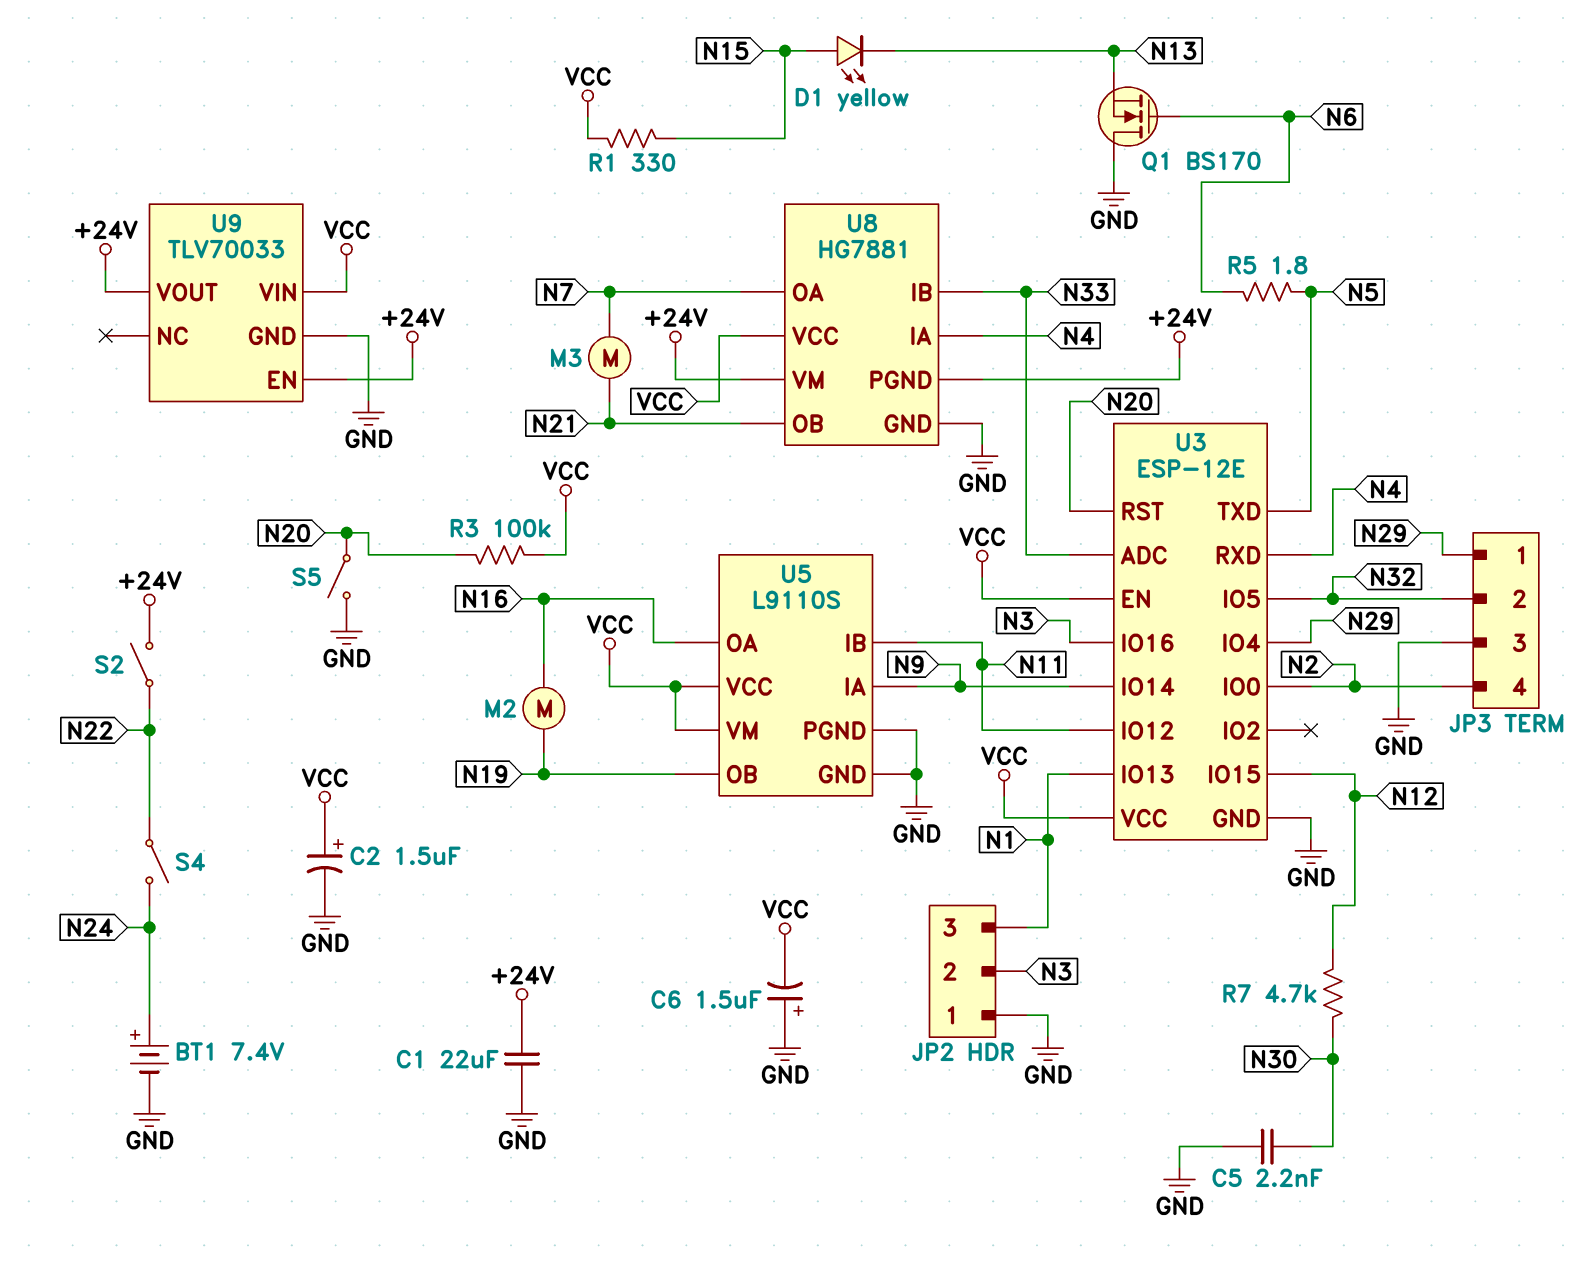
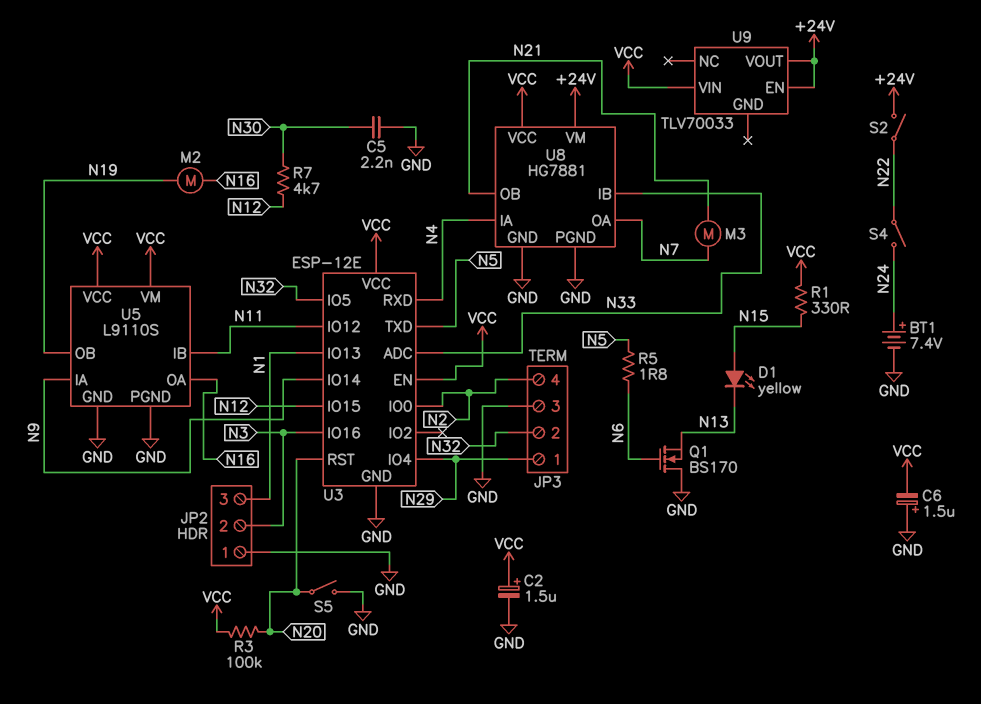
C1: 22uF (+24V, GND) -> none
U8 pin PGND: +24V -> GND
U9 pin GND: GND -> none

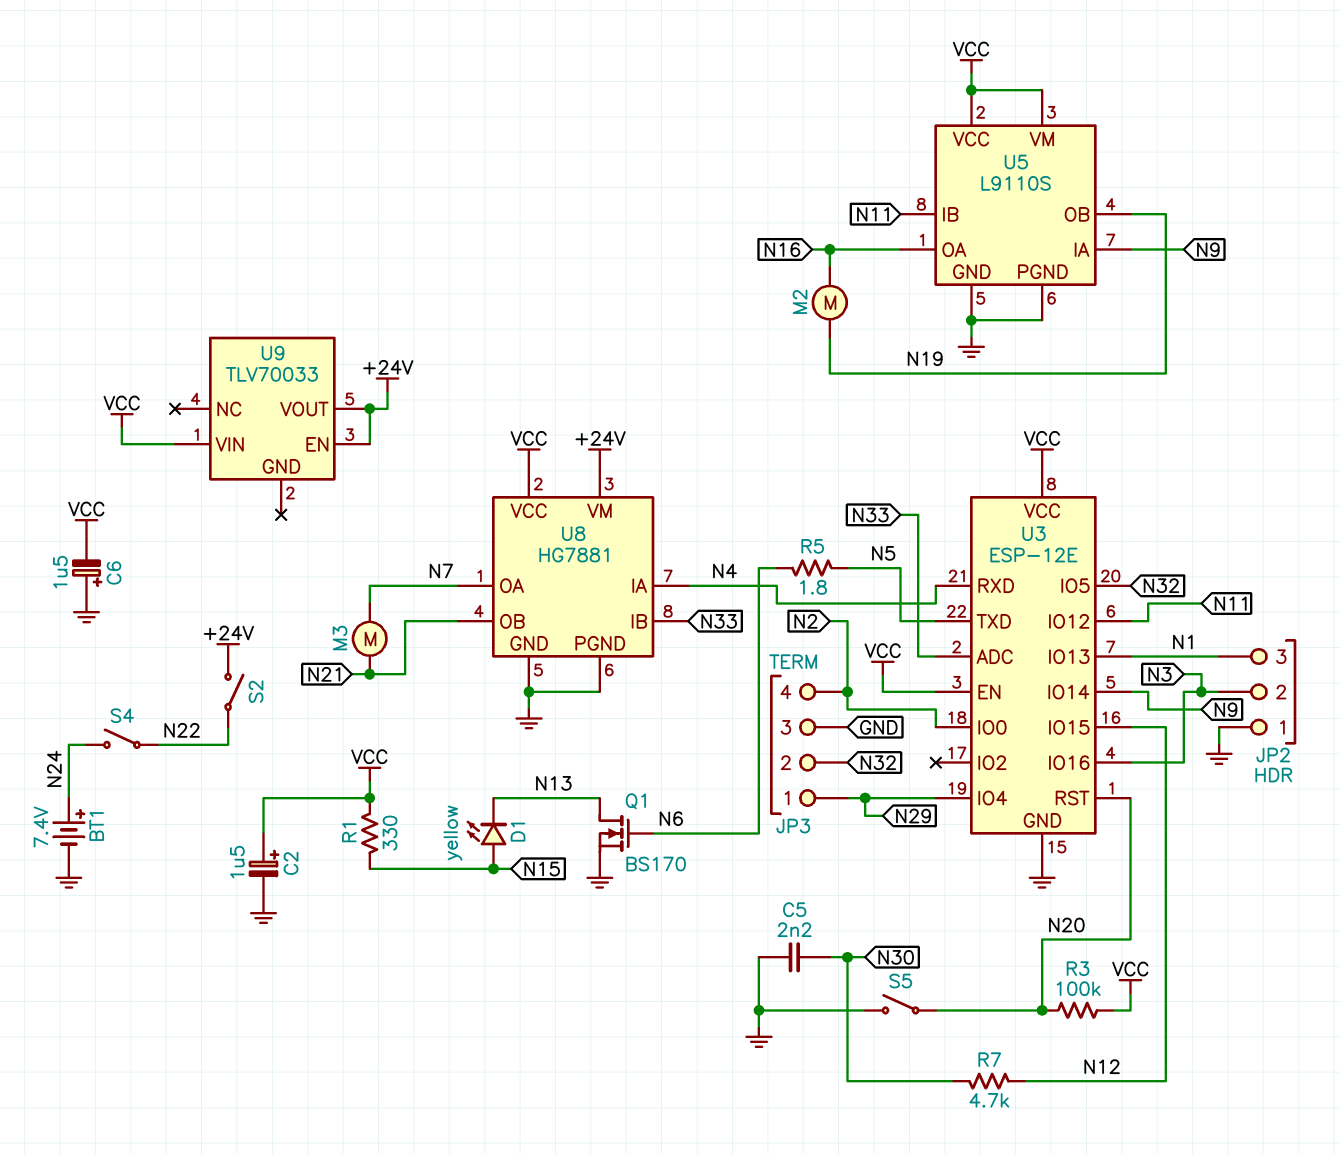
Q1: NMOS BS170 (G N6, D GND, S N13) -> NMOS BS170 (G N6, D N13, S GND)

